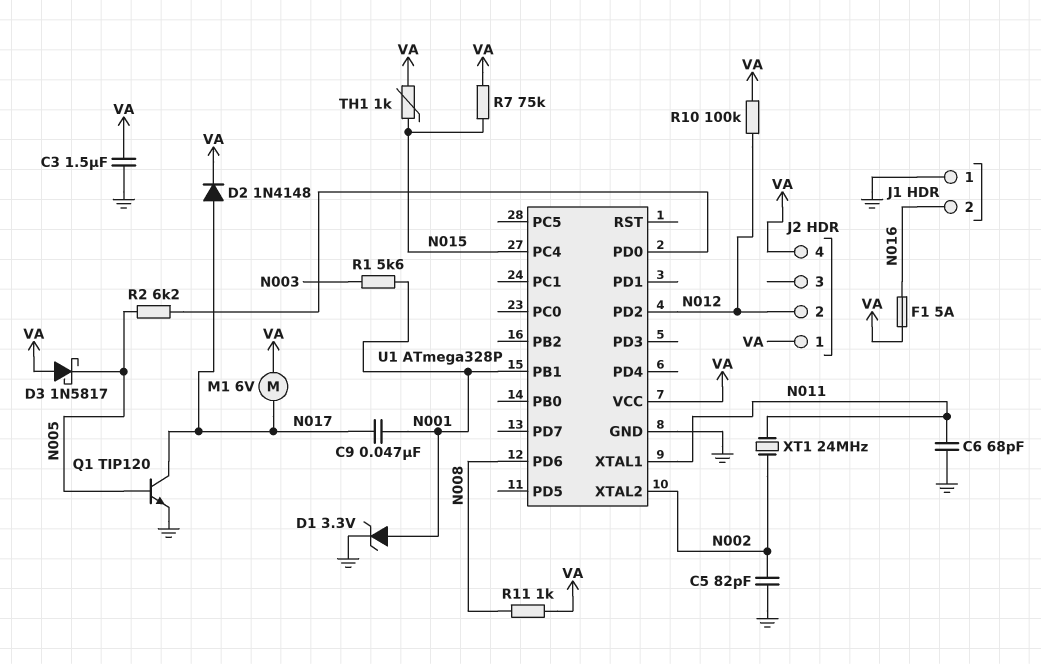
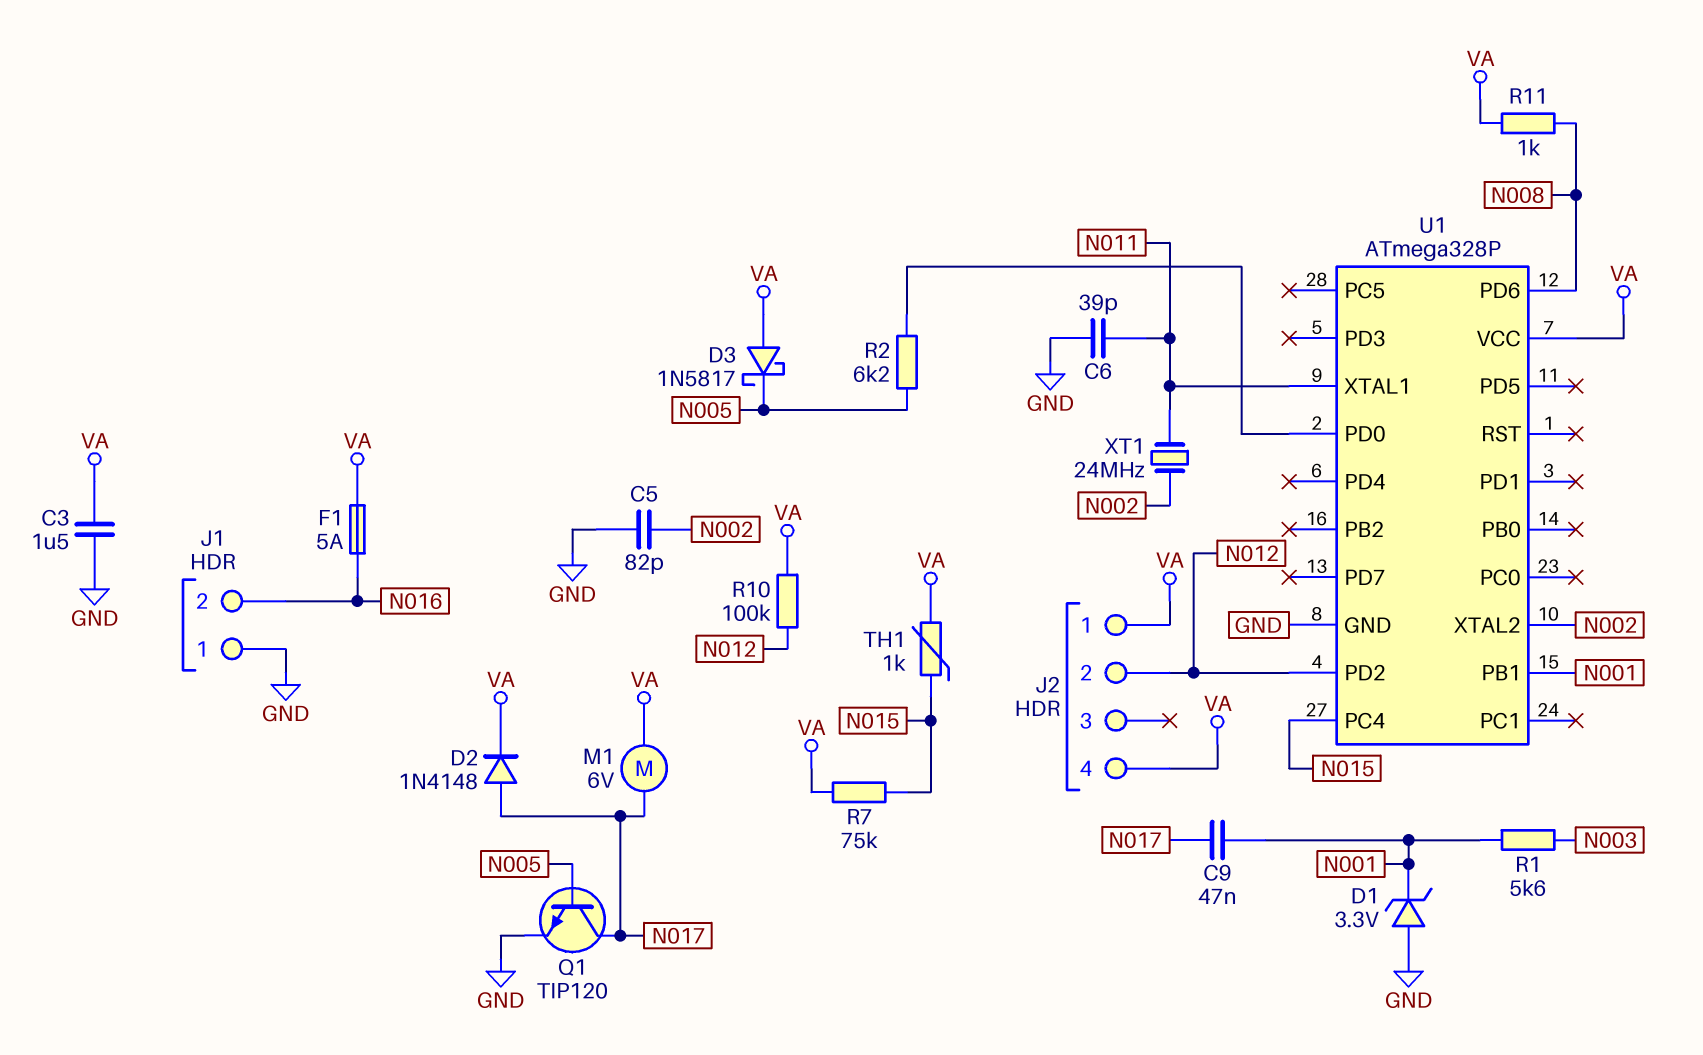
C6: 68pF (GND, N011) -> 39pF (GND, N011)
D1: zener 3.3V (A N001, K GND) -> zener 3.3V (A GND, K N001)

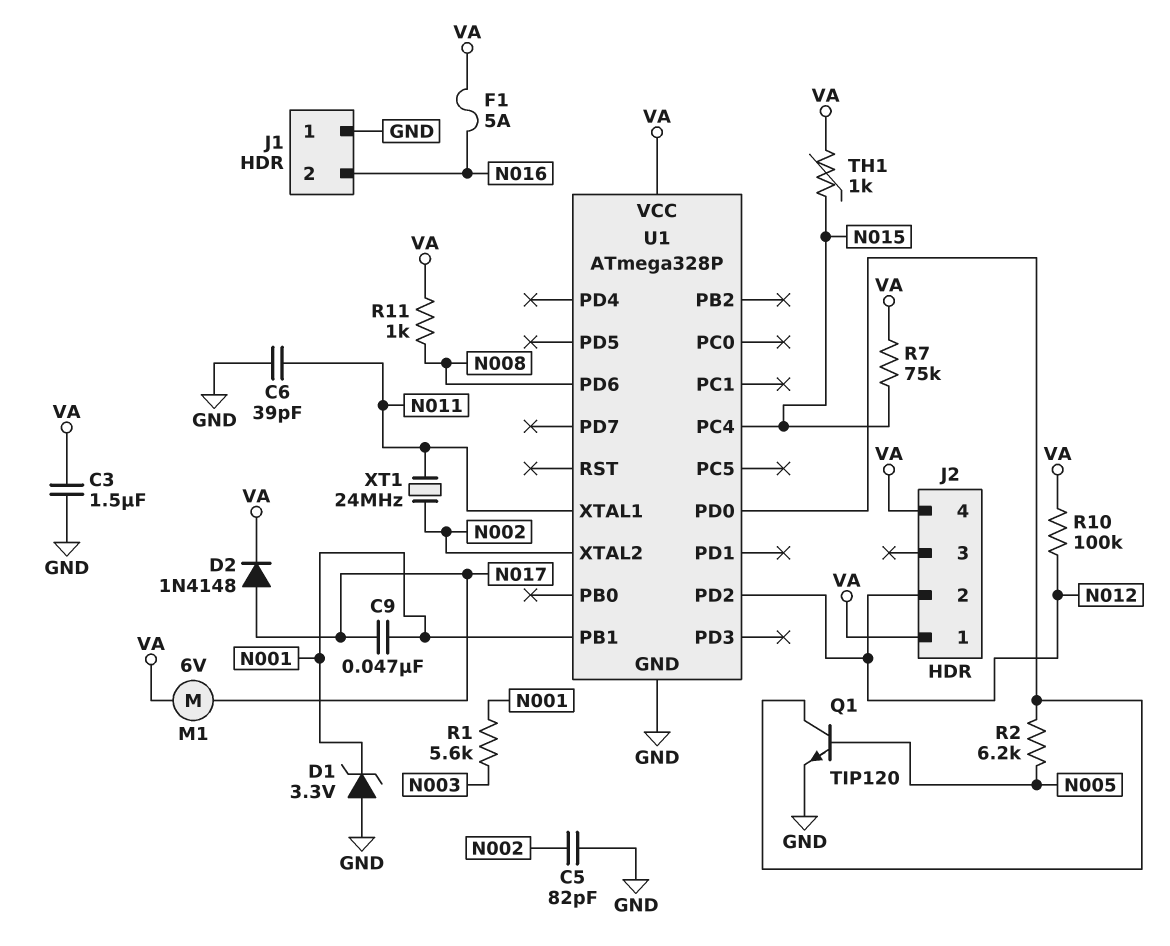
D3: schottky 1N5817 (A VA, K N005) -> none
Q1: NPN TIP120 (B N005, C N017, E GND) -> NPN TIP120 (B N005, C U1/PD0, E GND)

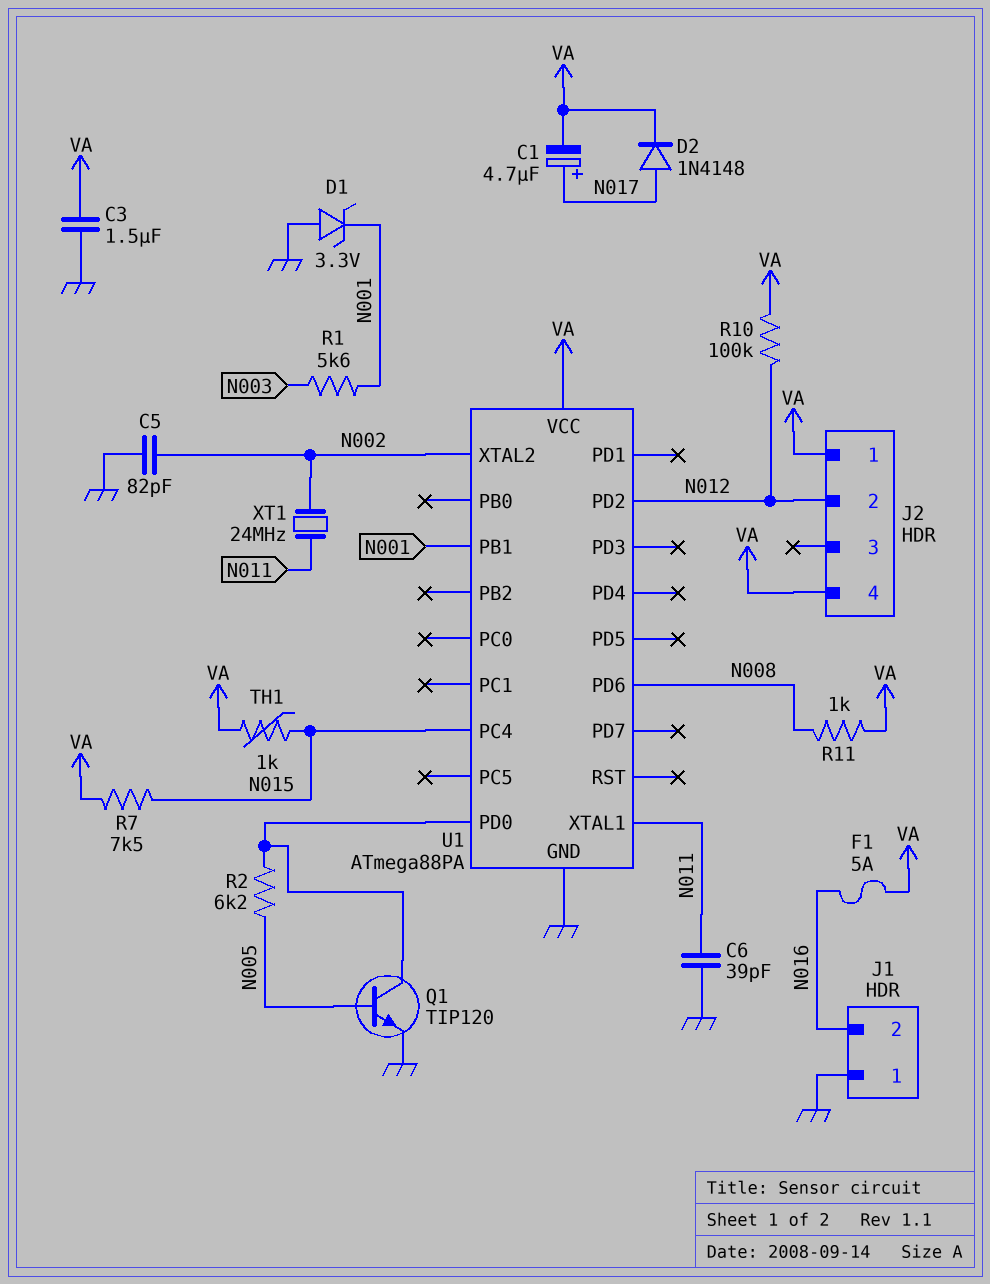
C1: none -> 4.7uF (plus N017, minus VA)
C9: 47nF (N001, N017) -> none
M1: motor 6V (N017, VA) -> none
R7: 75k (N015, VA) -> 7.5k (N015, VA)
U1: ATmega328P -> ATmega88PA

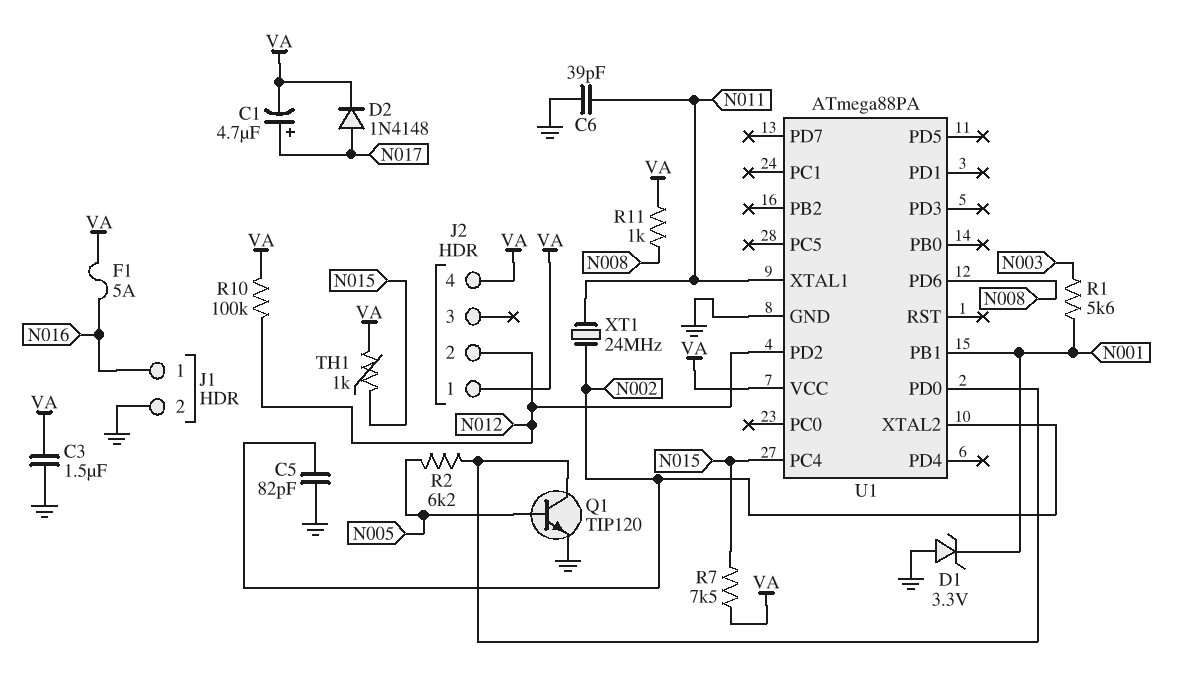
J1 pin 1: GND -> N016
J1 pin 2: N016 -> GND

